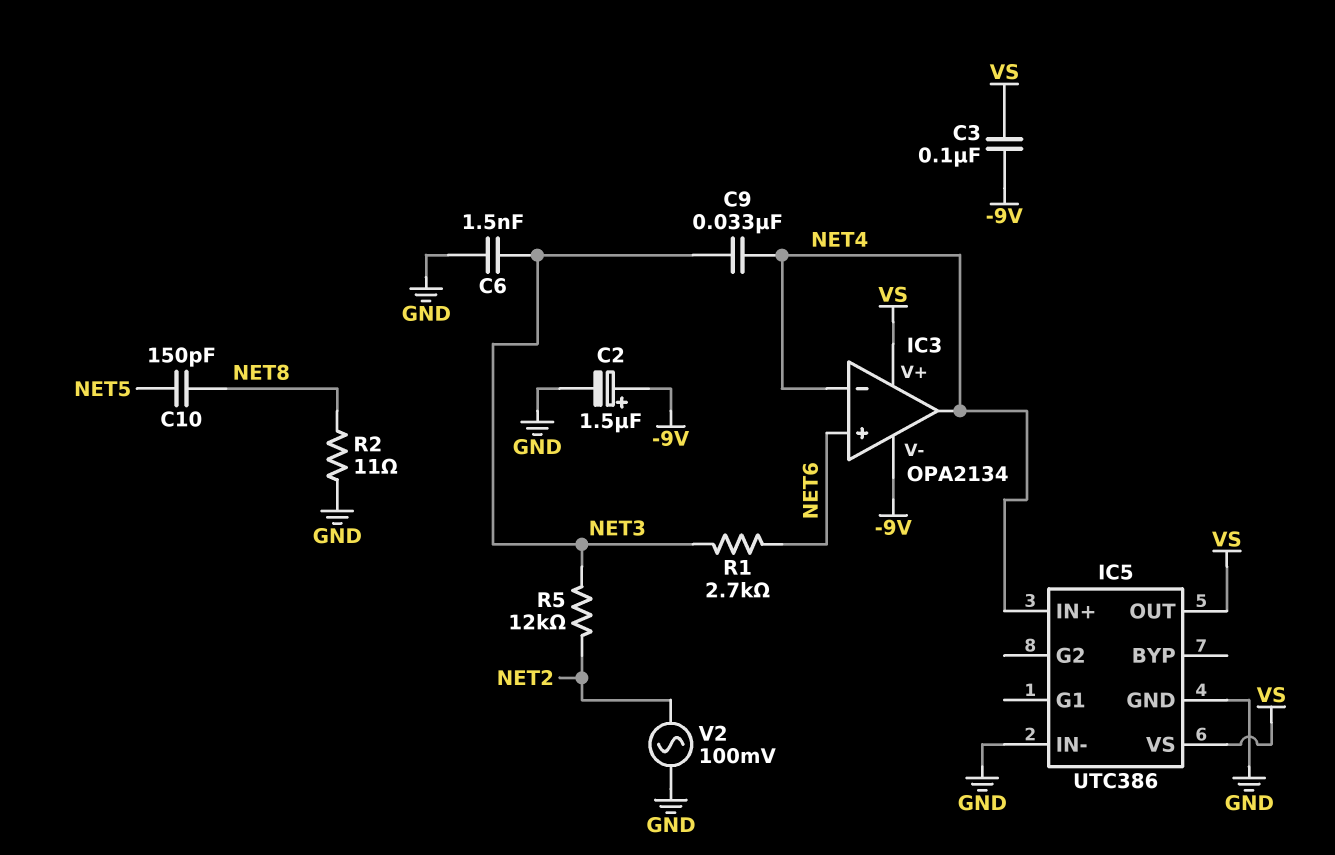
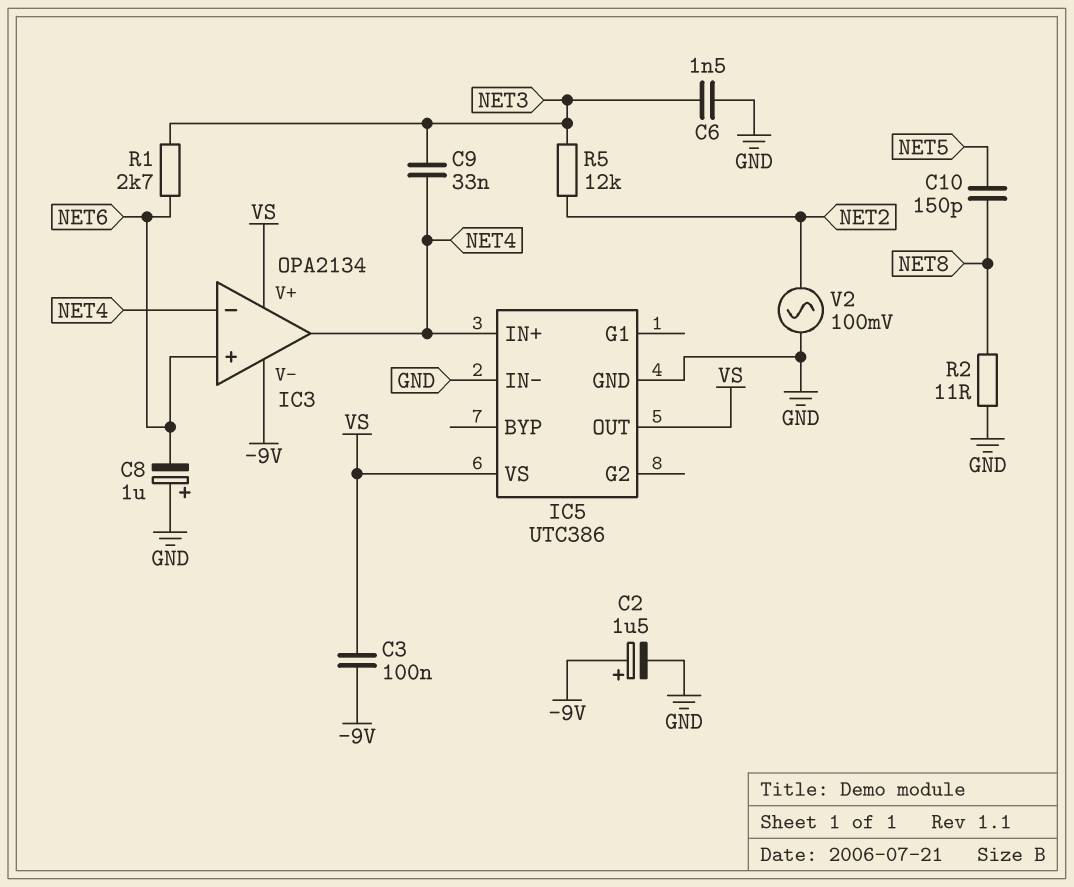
C8: none -> 1uF (plus GND, minus NET6)

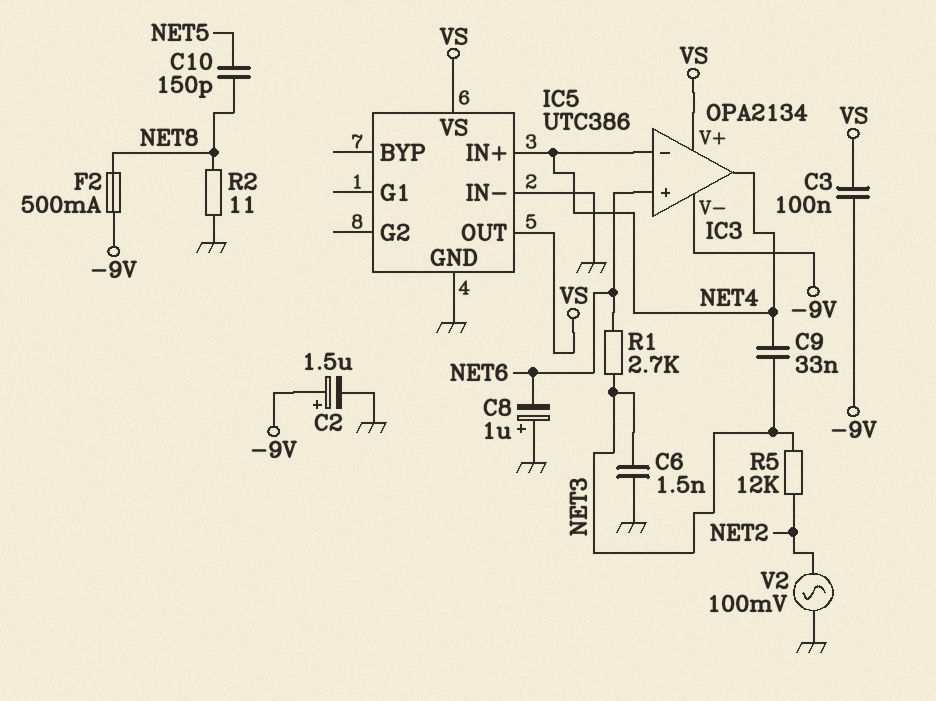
F2: none -> 500mA (-9V, NET8)

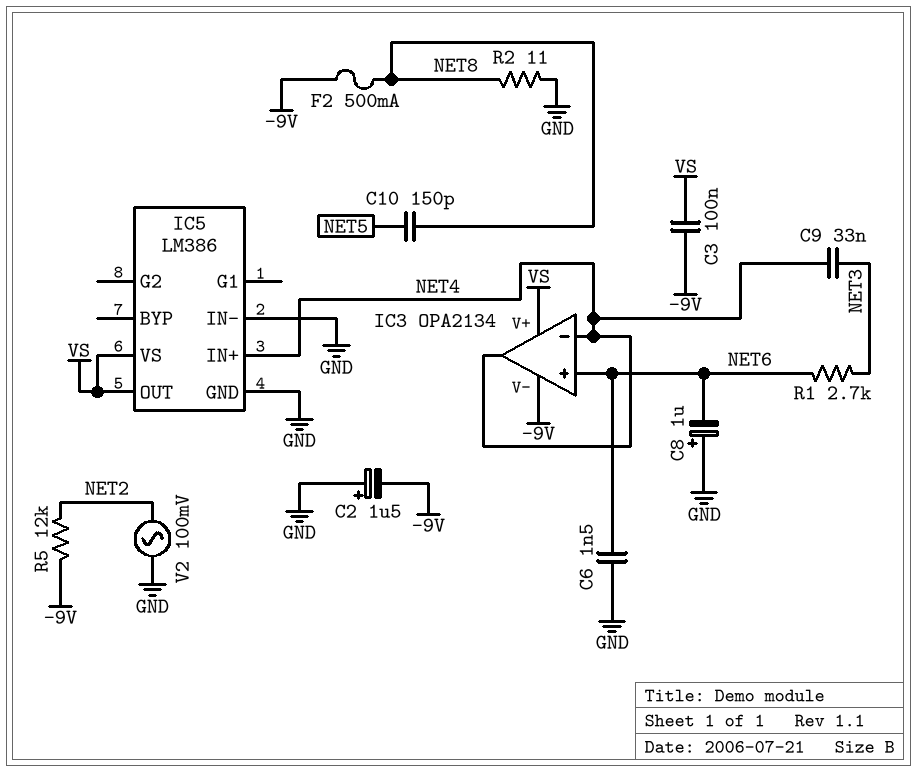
C2: 1.5uF (plus -9V, minus GND) -> 1.5uF (plus GND, minus -9V)
C6: 1.5nF (GND, NET3) -> 1.5nF (GND, NET6)
IC5: UTC386 -> LM386
R5: 12k (NET2, NET3) -> 12k (-9V, NET2)

